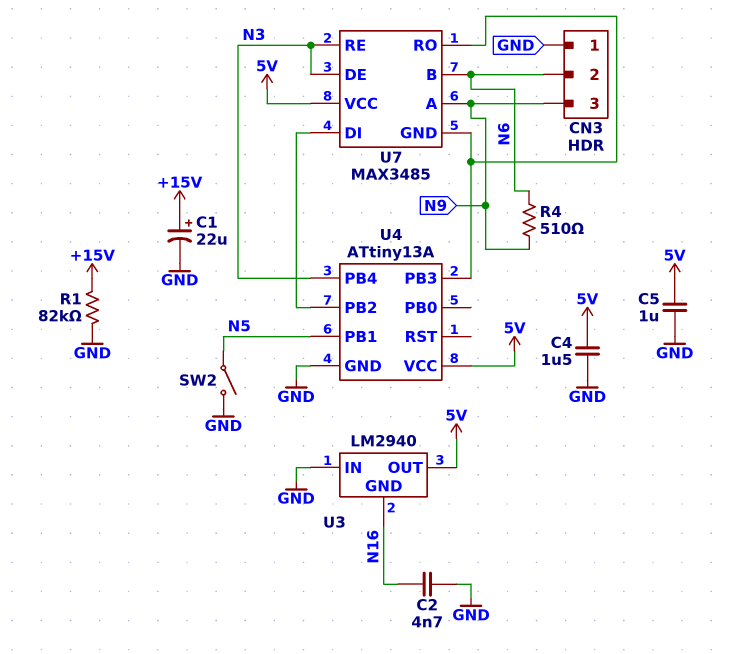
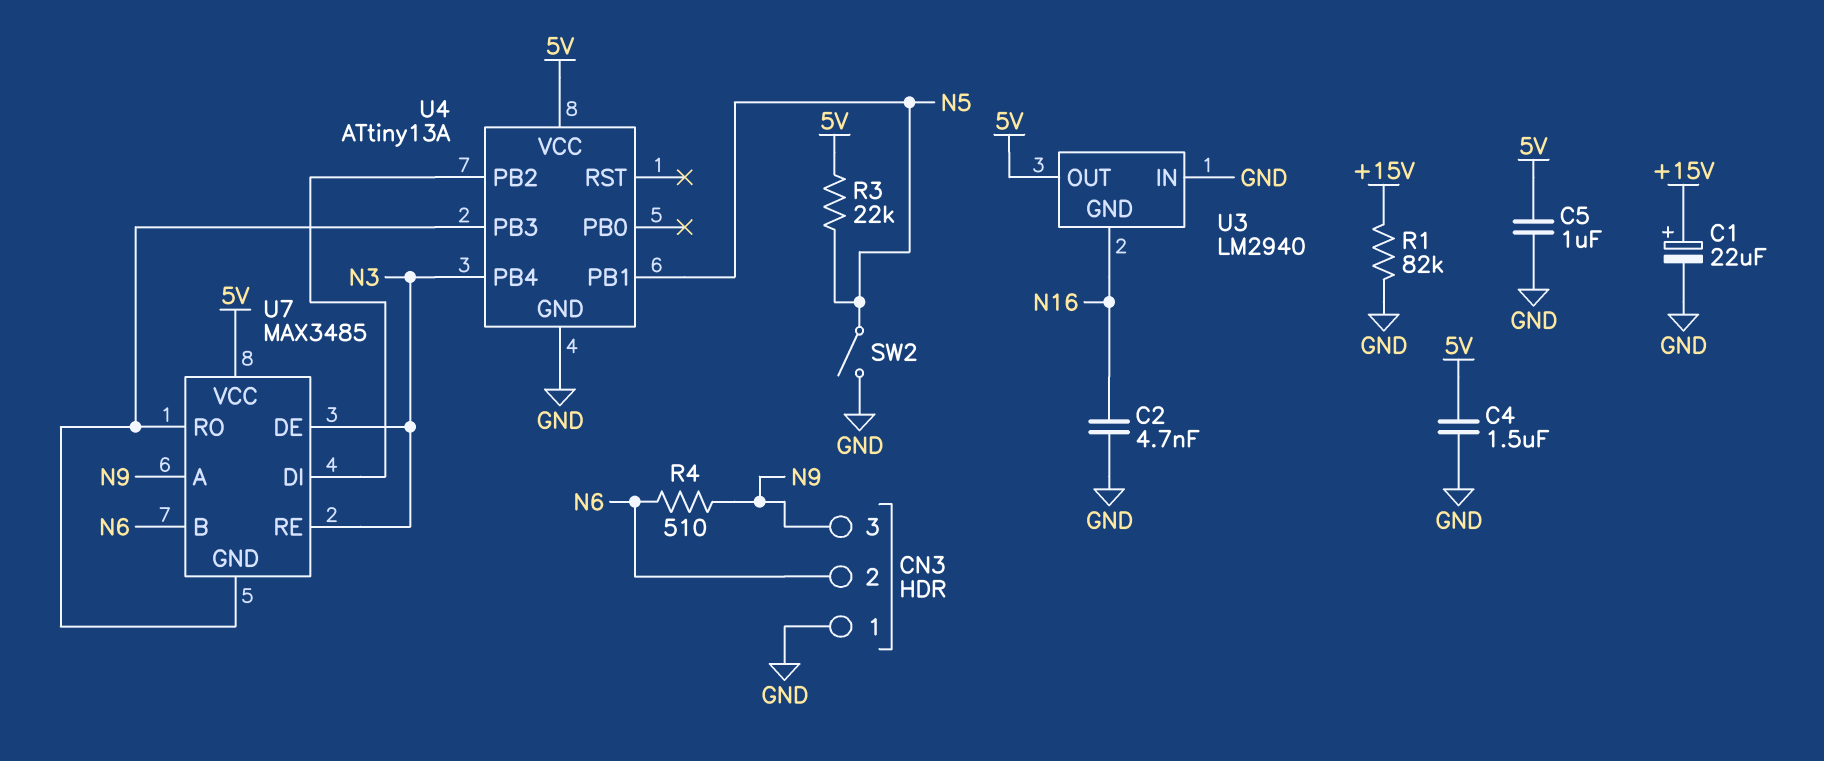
R3: none -> 22k (5V, N5)

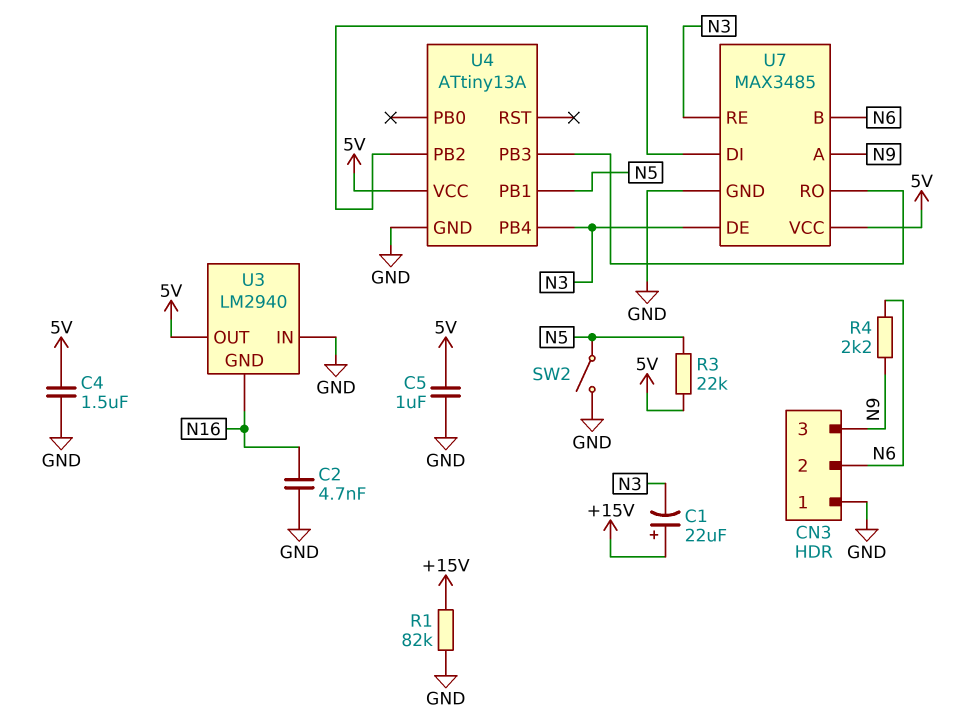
C1: 22uF (plus +15V, minus GND) -> 22uF (plus +15V, minus N3)
R4: 510 (N6, N9) -> 2.2k (N6, N9)
U7 pin GND: U4/PB3 -> GND

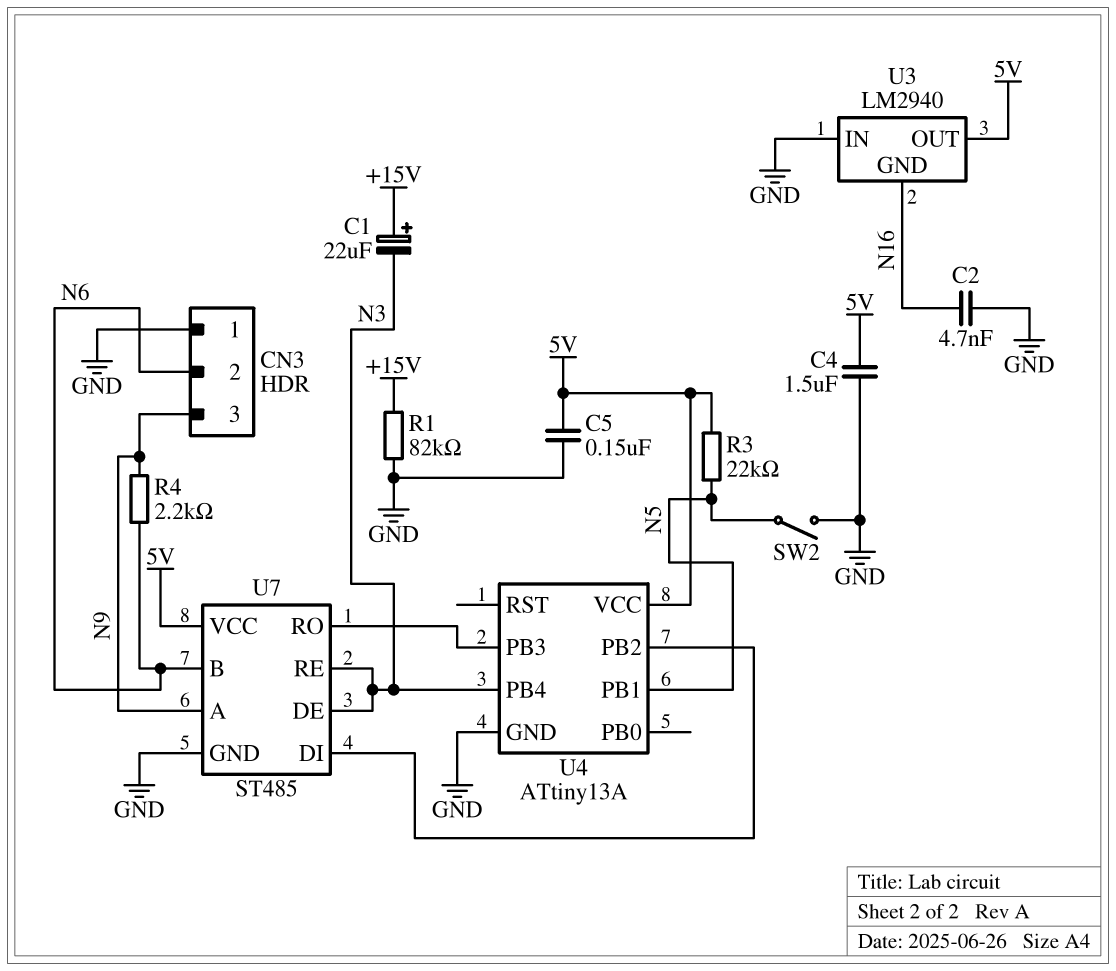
C5: 1uF (5V, GND) -> 150nF (5V, GND)
U7: MAX3485 -> ST485

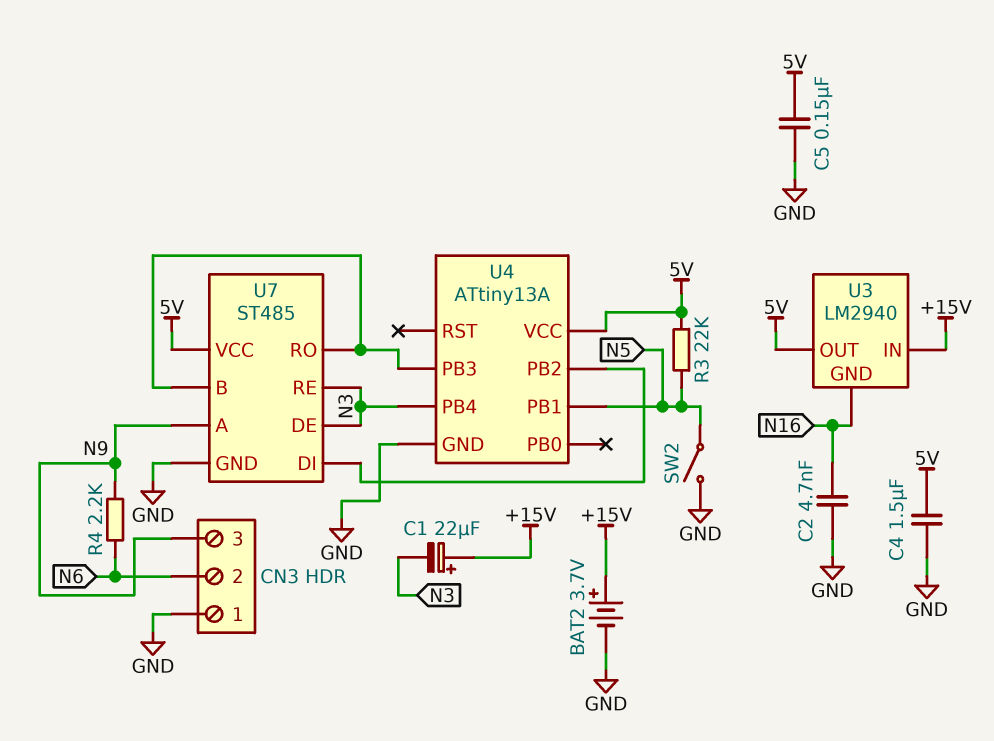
BAT2: none -> 3.7V (plus +15V, minus GND)
R1: 82k (+15V, GND) -> none
U3 pin IN: GND -> +15V
U7 pin B: N6 -> U4/PB3

